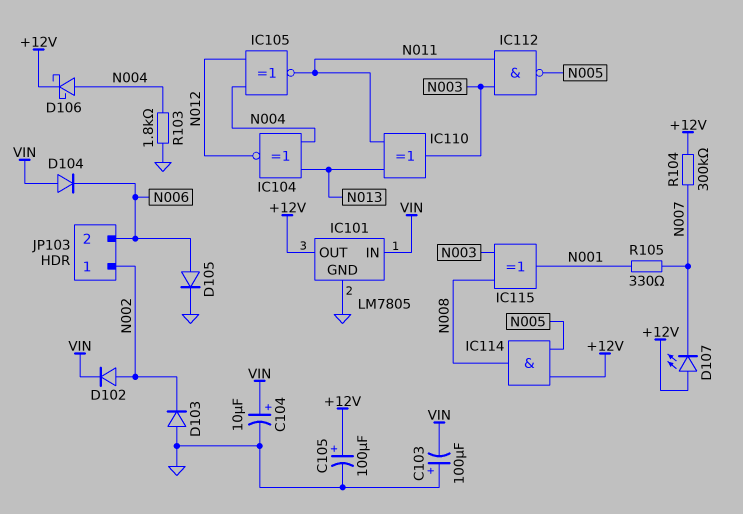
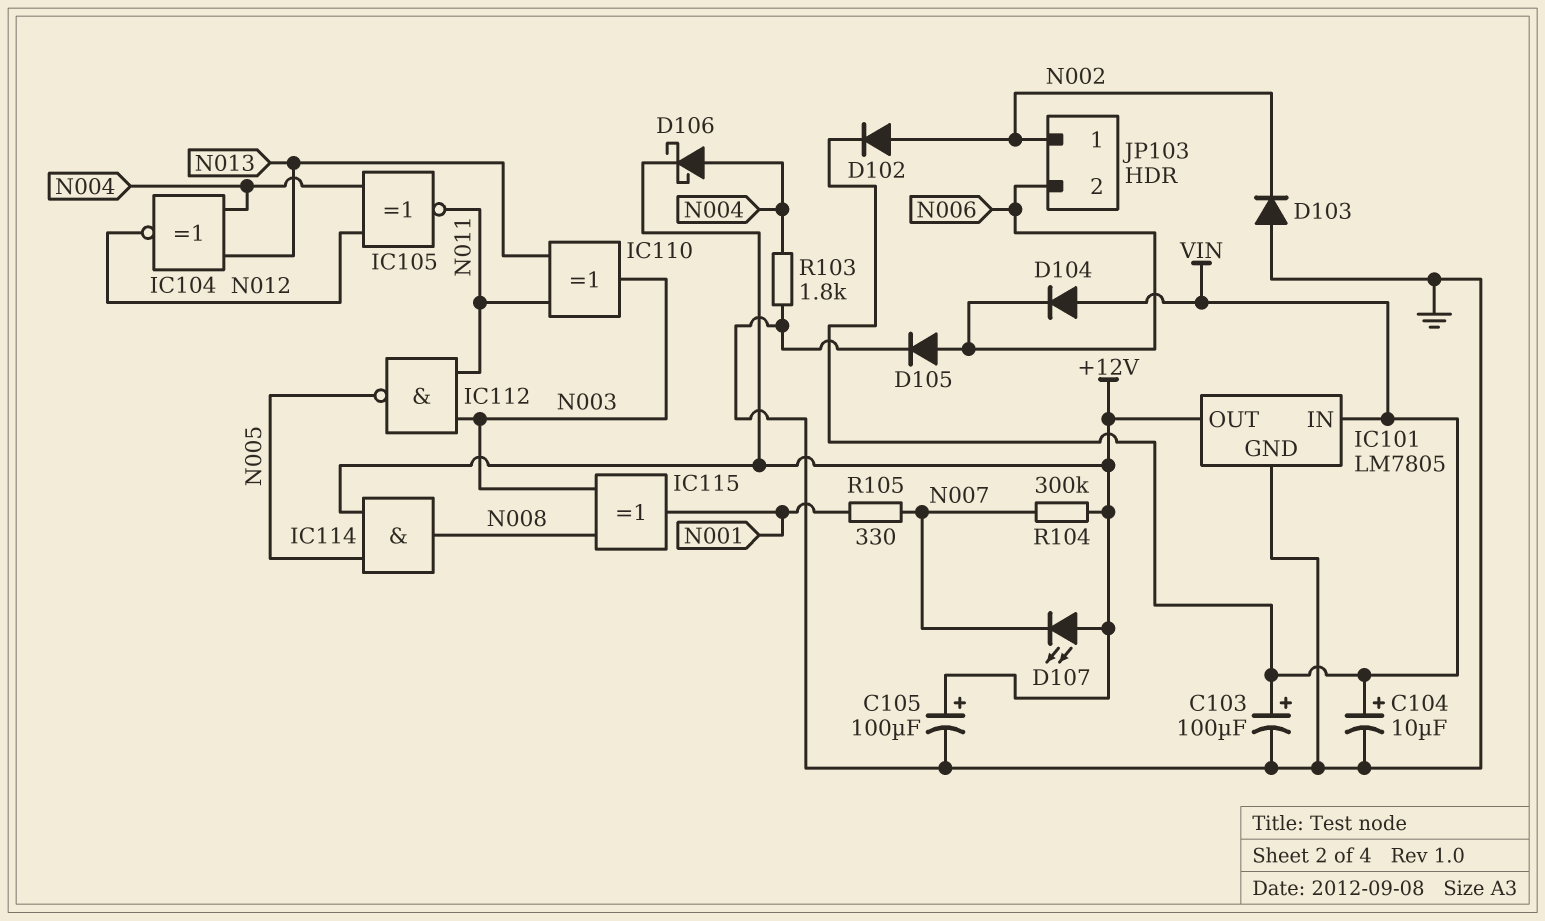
C103: 100uF (plus GND, minus VIN) -> 100uF (plus VIN, minus GND)

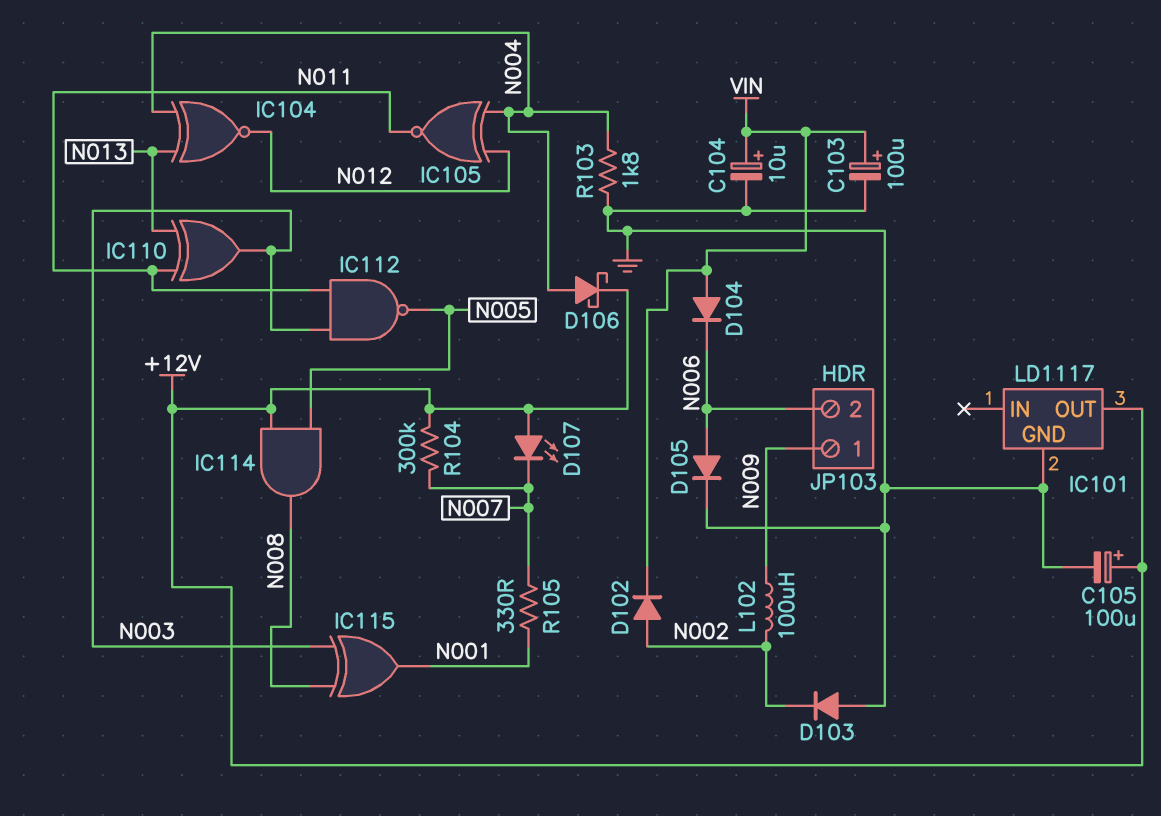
IC101: LM7805 -> LD1117
IC101 pin IN: VIN -> none
JP103 pin 1: N002 -> N009
L102: none -> 100uH (N002, N009)

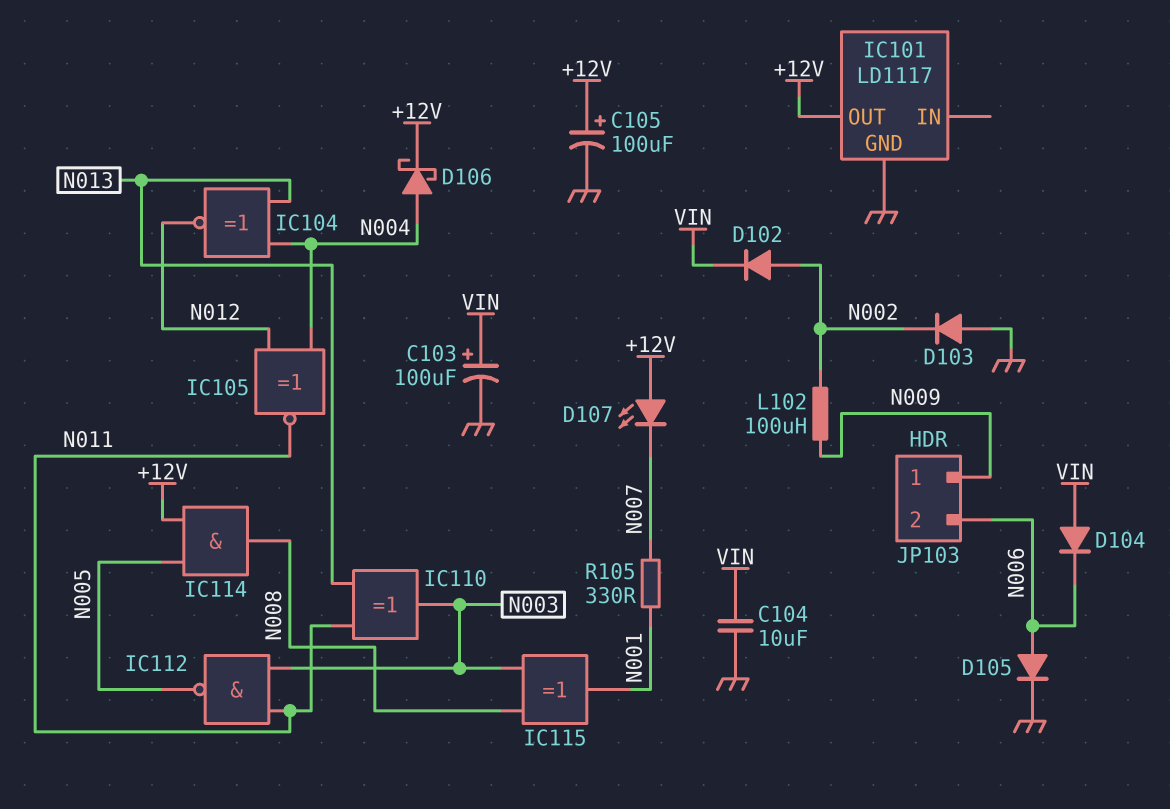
C104: 10uF (plus VIN, minus GND) -> 10uF (GND, VIN)
R103: 1.8k (GND, N004) -> none
R104: 300k (+12V, N007) -> none

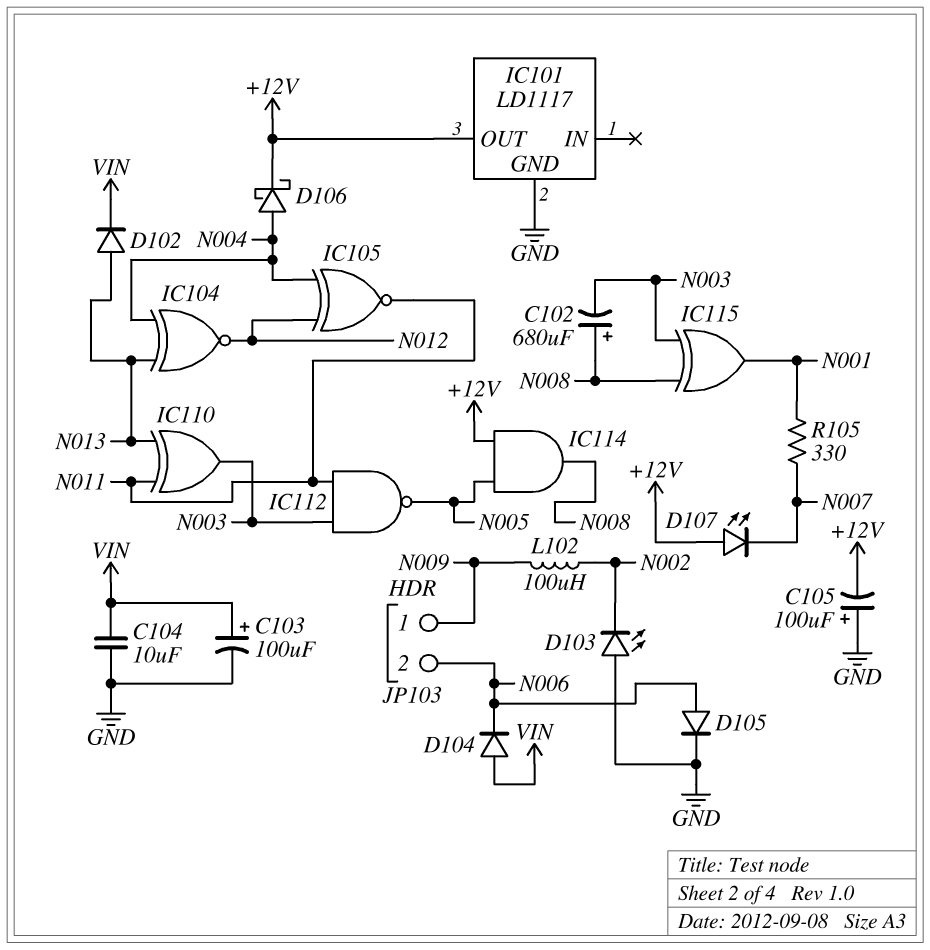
C102: none -> 680uF (plus N008, minus N003)
C105: 100uF (plus +12V, minus GND) -> 100uF (plus GND, minus +12V)
D102: diode (A N002, K VIN) -> diode (A N013, K VIN)
D103: diode (A GND, K N002) -> LED (A GND, K N002)

